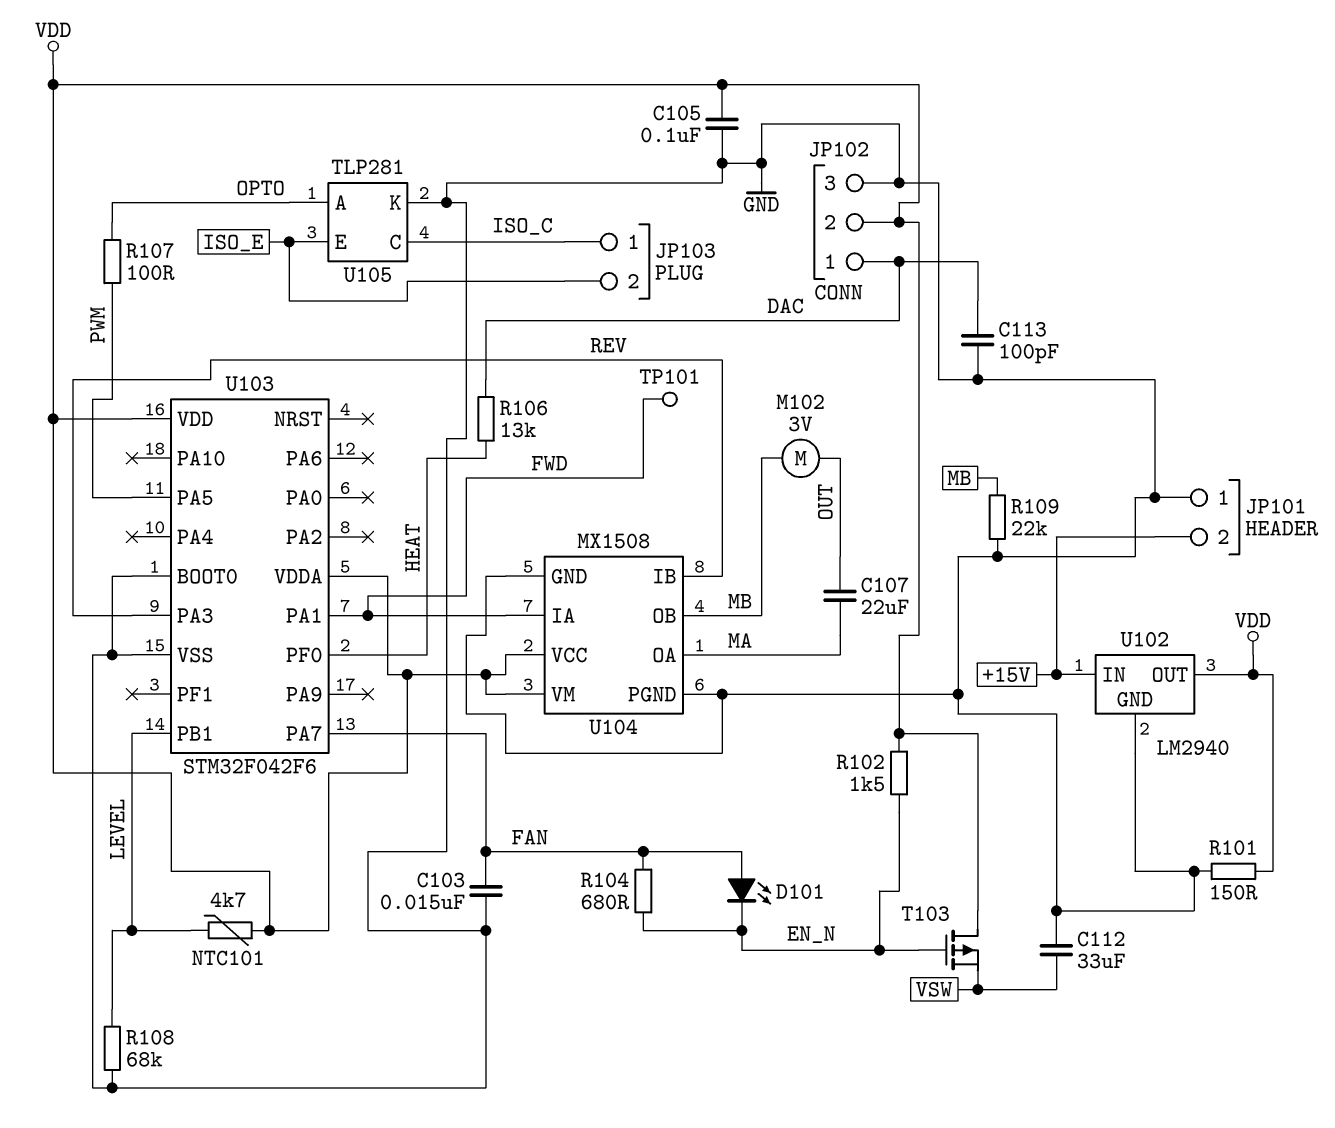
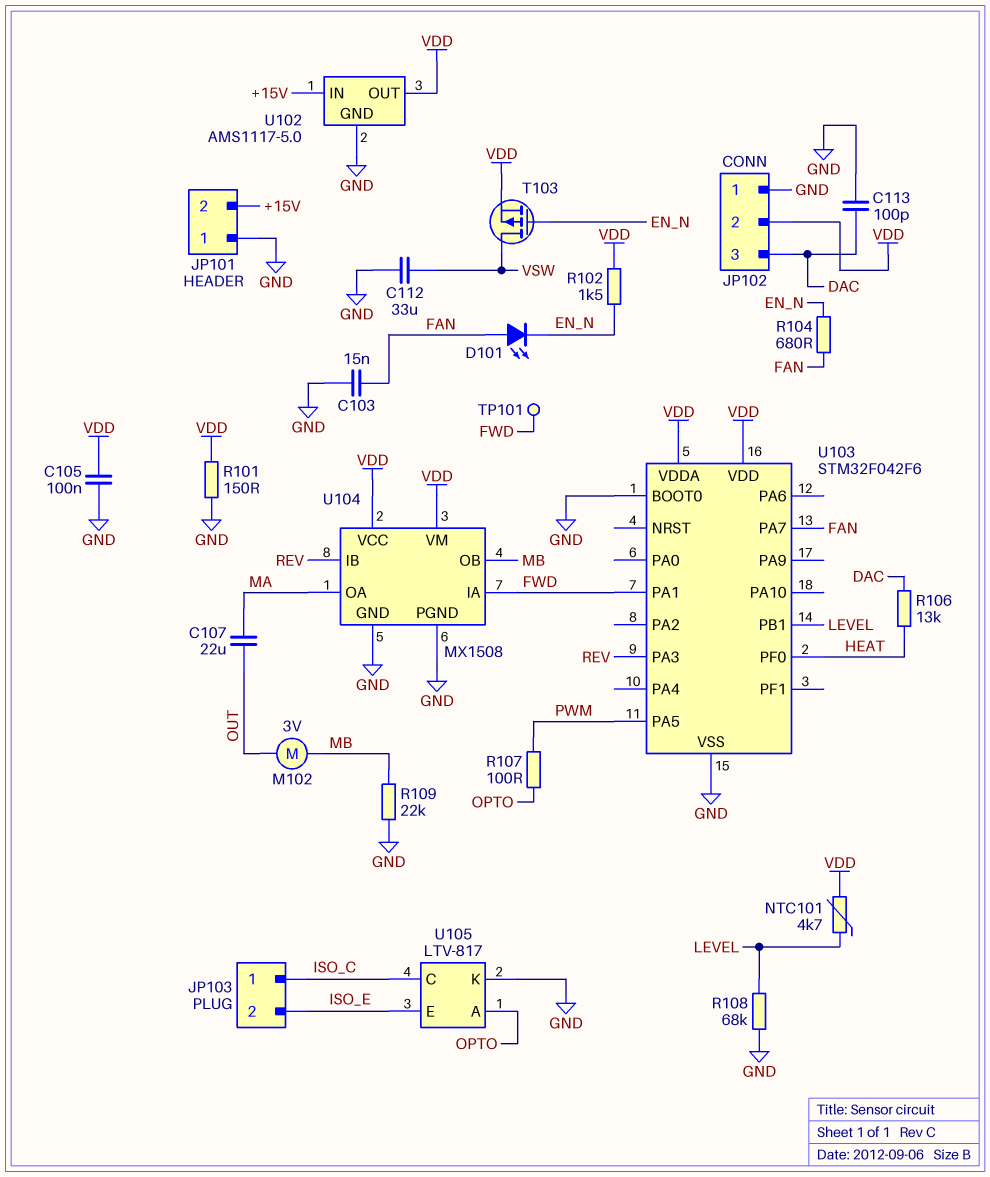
JP102 pin 1: DAC -> GND
JP102 pin 3: GND -> DAC
T103: PMOS (G EN_N, D VDD, S VSW) -> PMOS (G EN_N, D VSW, S VDD)
U102: LM2940 -> AMS1117-5.0
U105: TLP281 -> LTV-817

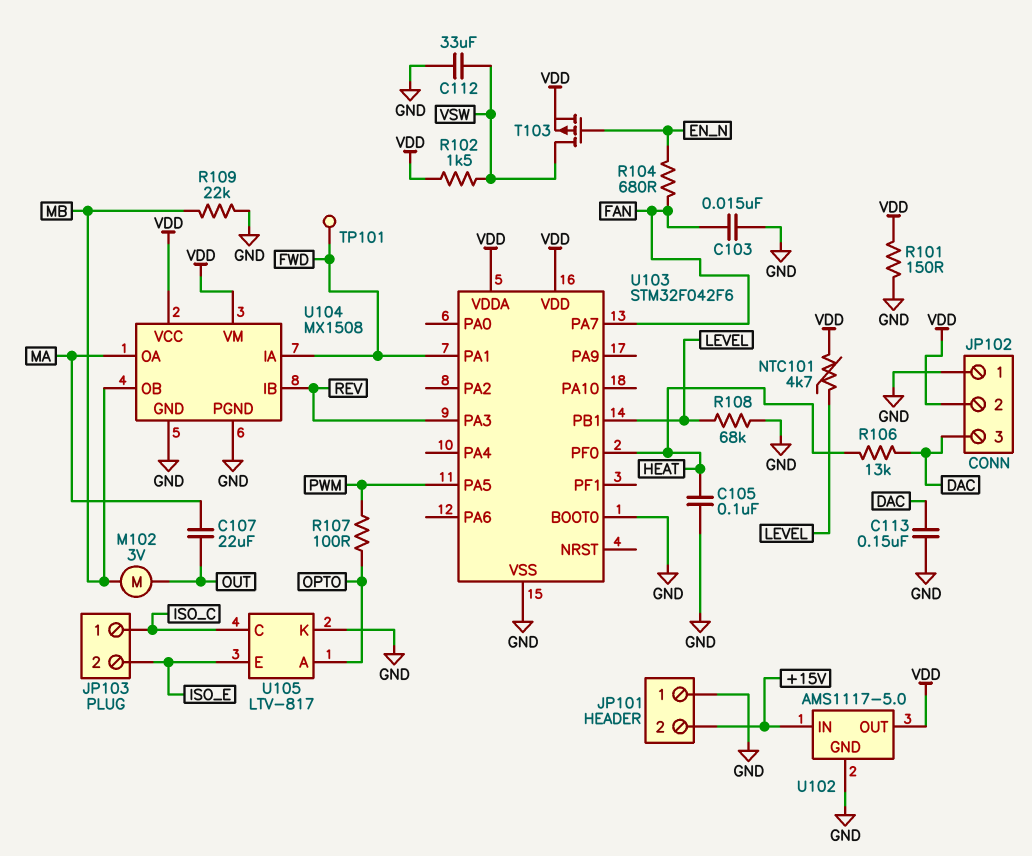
C105: 100nF (GND, VDD) -> 100nF (GND, HEAT)
C113: 100pF (DAC, GND) -> 150nF (DAC, GND)
D101: LED (A FAN, K EN_N) -> none
R102: 1.5k (EN_N, VDD) -> 1.5k (VDD, VSW)

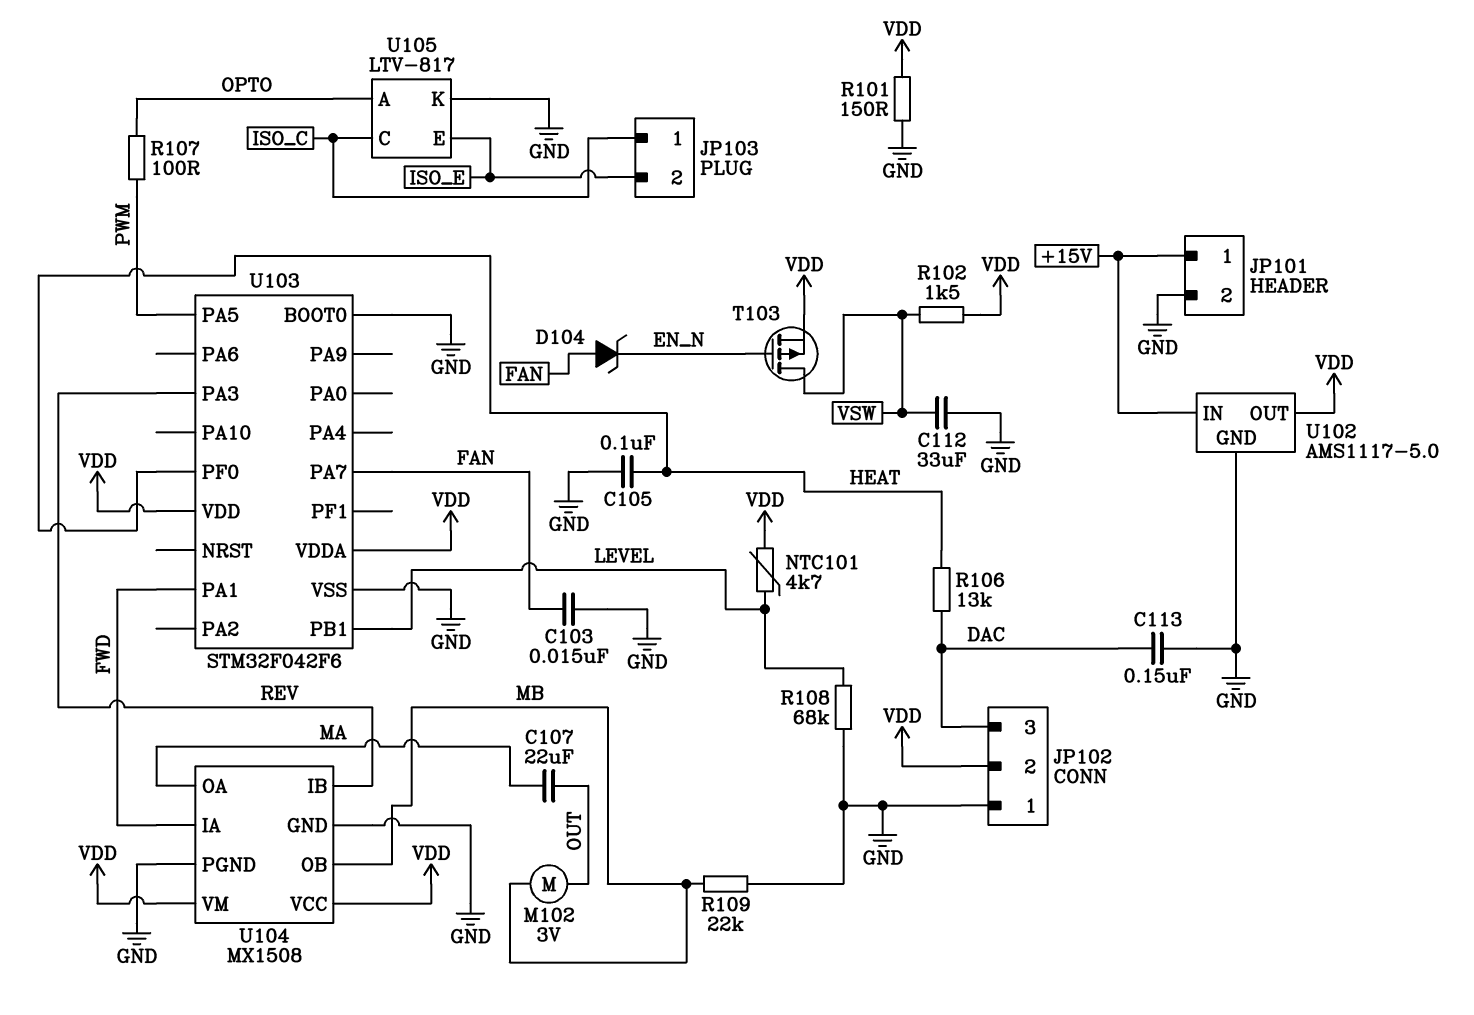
D104: none -> zener (A FAN, K EN_N)
JP101 pin 1: GND -> +15V
JP101 pin 2: +15V -> GND
R104: 680 (EN_N, FAN) -> none
TP101: test point (FWD) -> none

